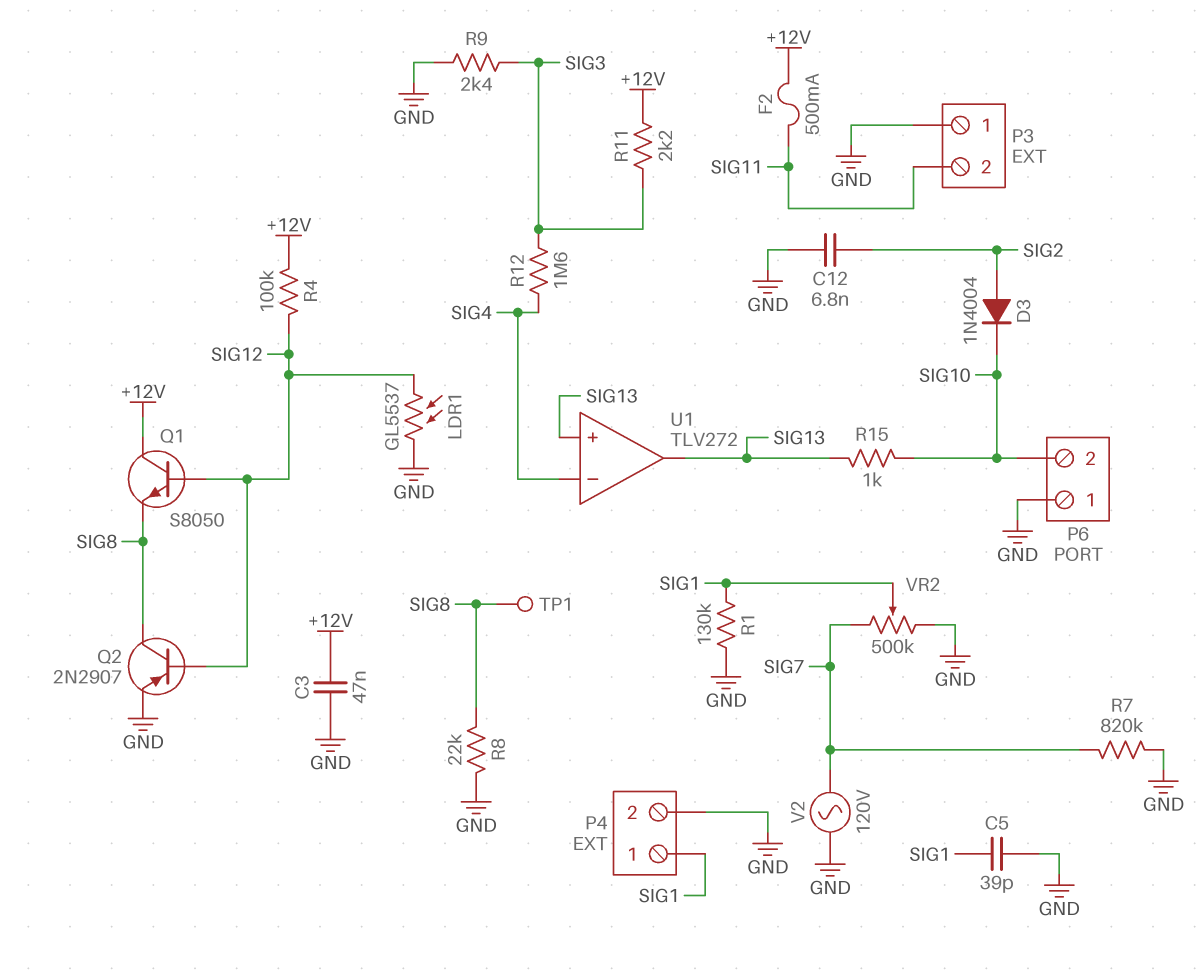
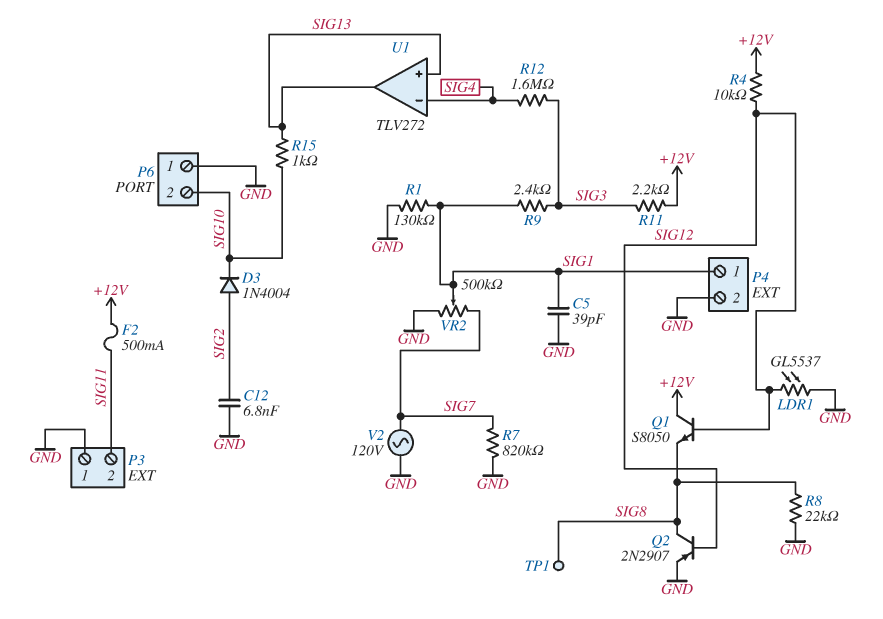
C3: 47nF (+12V, GND) -> none
R4: 100k (+12V, SIG12) -> 10k (+12V, SIG12)
R9: 2.4k (GND, SIG3) -> 2.4k (SIG1, SIG3)

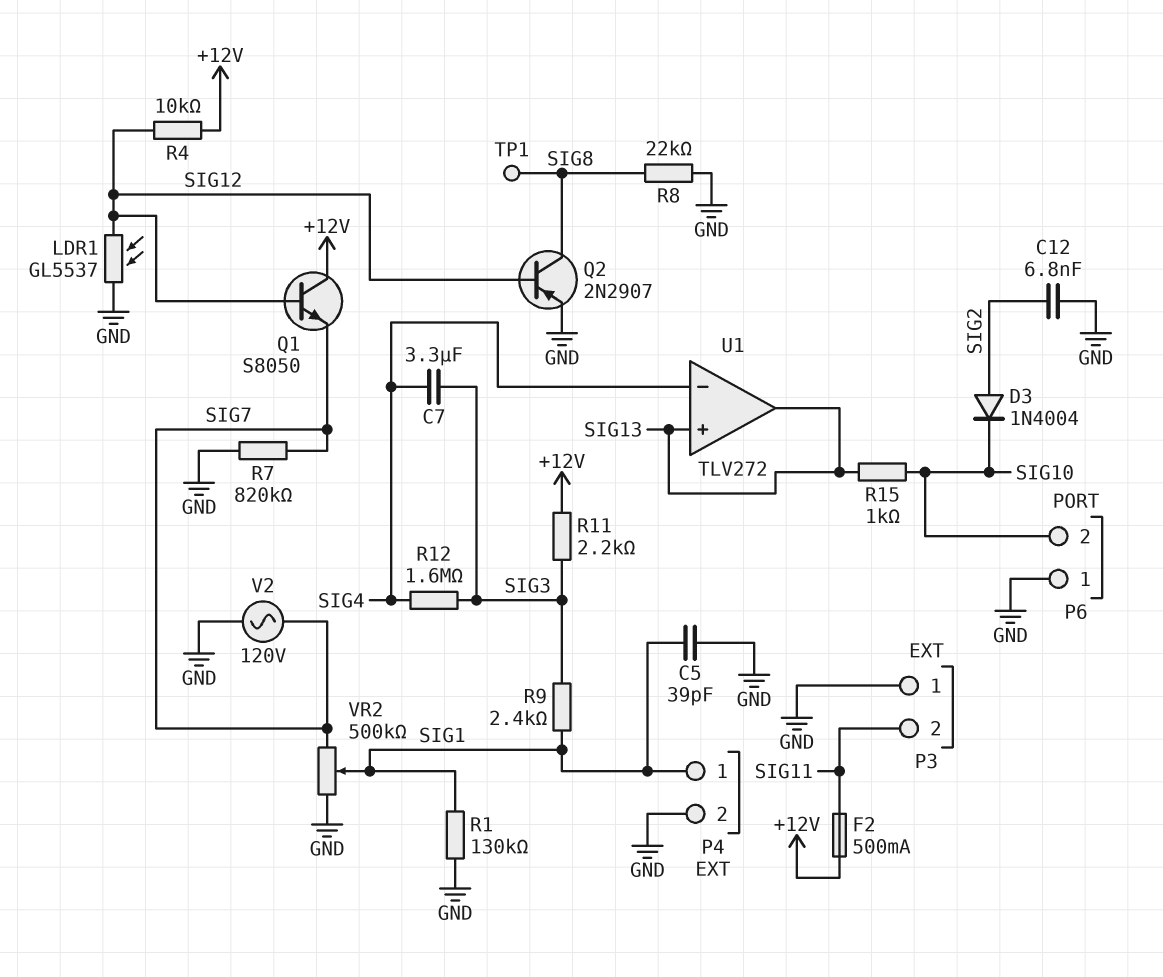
C7: none -> 3.3uF (SIG3, SIG4)
Q1: NPN S8050 (B SIG12, C +12V, E SIG8) -> NPN S8050 (B SIG12, C +12V, E SIG7)

